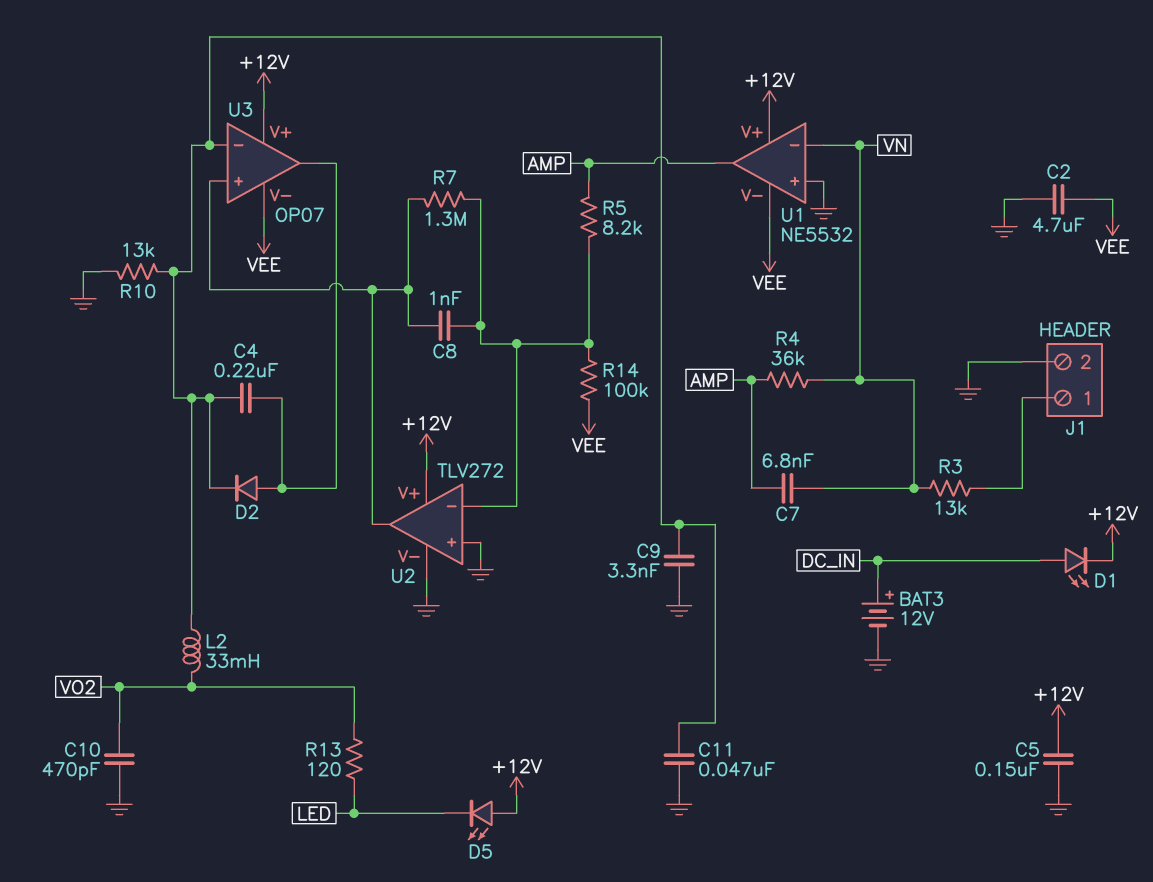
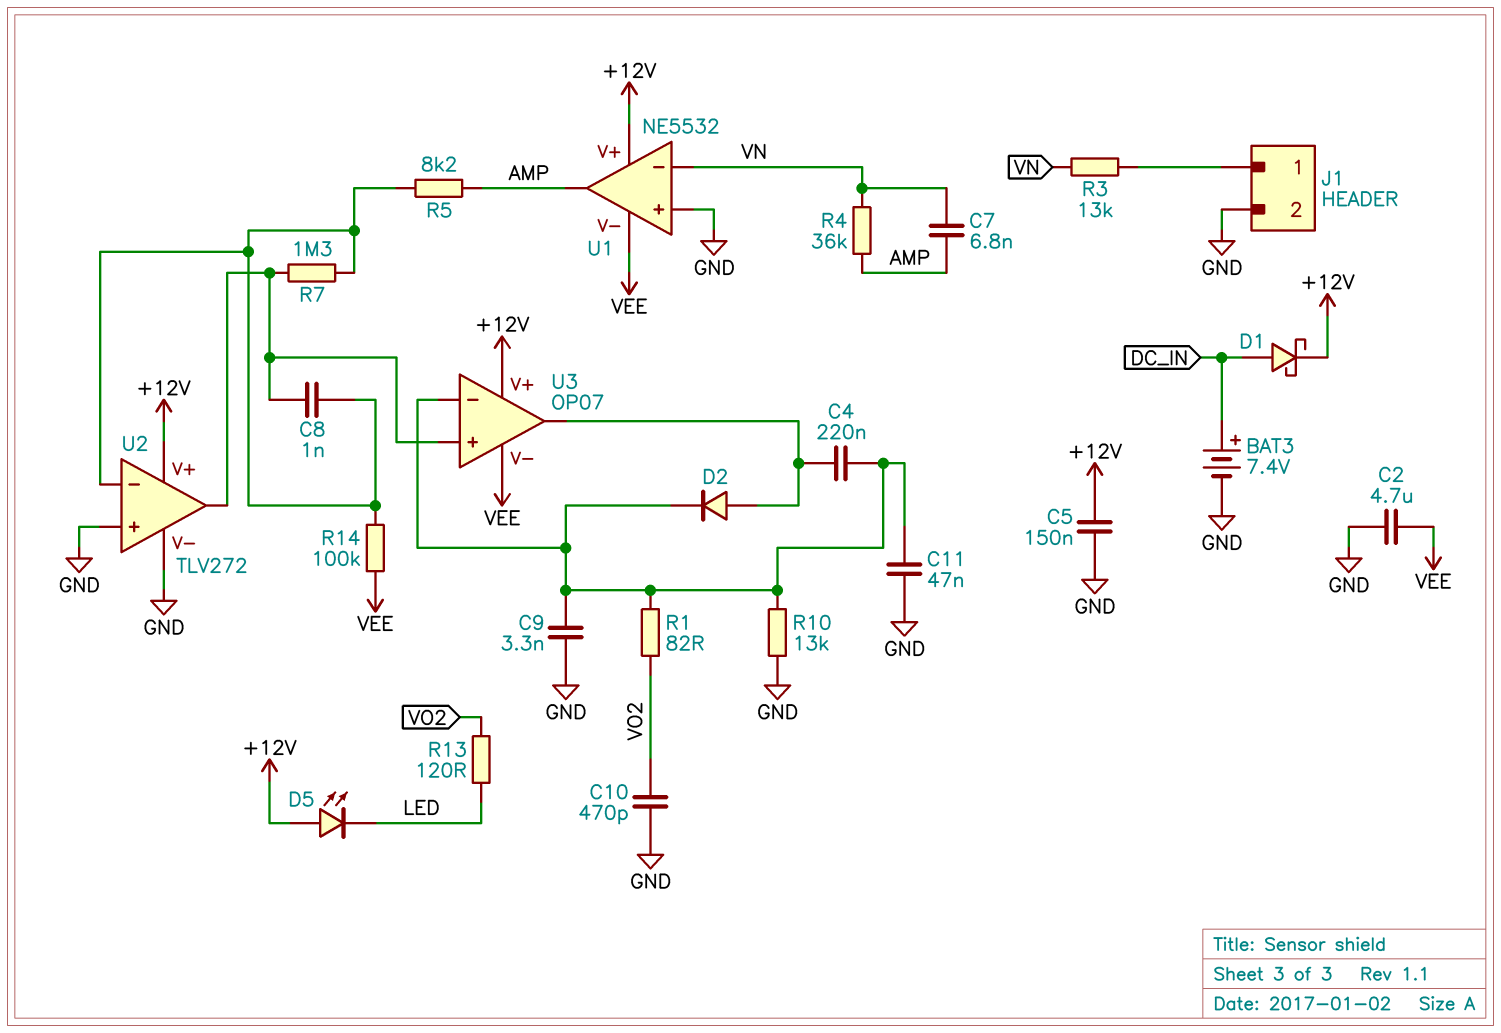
BAT3: 12V (plus DC_IN, minus GND) -> 7.4V (plus DC_IN, minus GND)
D1: LED (A DC_IN, K +12V) -> schottky (A DC_IN, K +12V)
L2: 33mH (U3/in-, VO2) -> none
R1: none -> 82 (U3/in-, VO2)

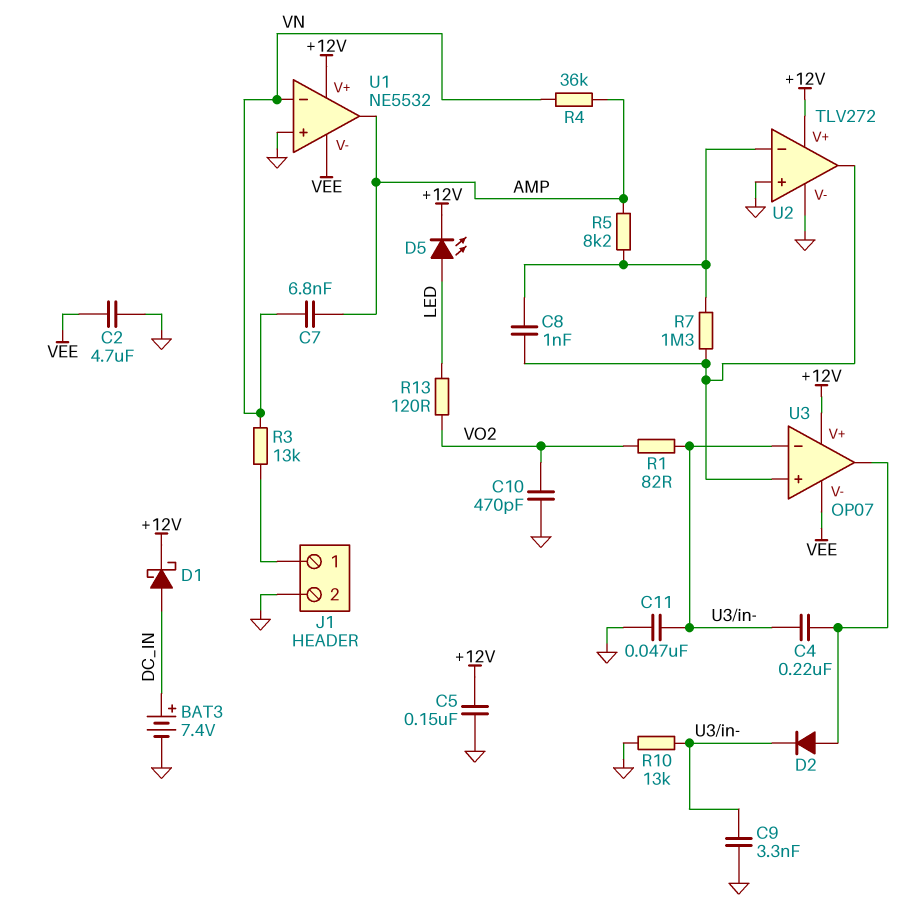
D5: LED (A +12V, K LED) -> LED (A LED, K +12V)
R14: 100k (U2/in-, VEE) -> none

